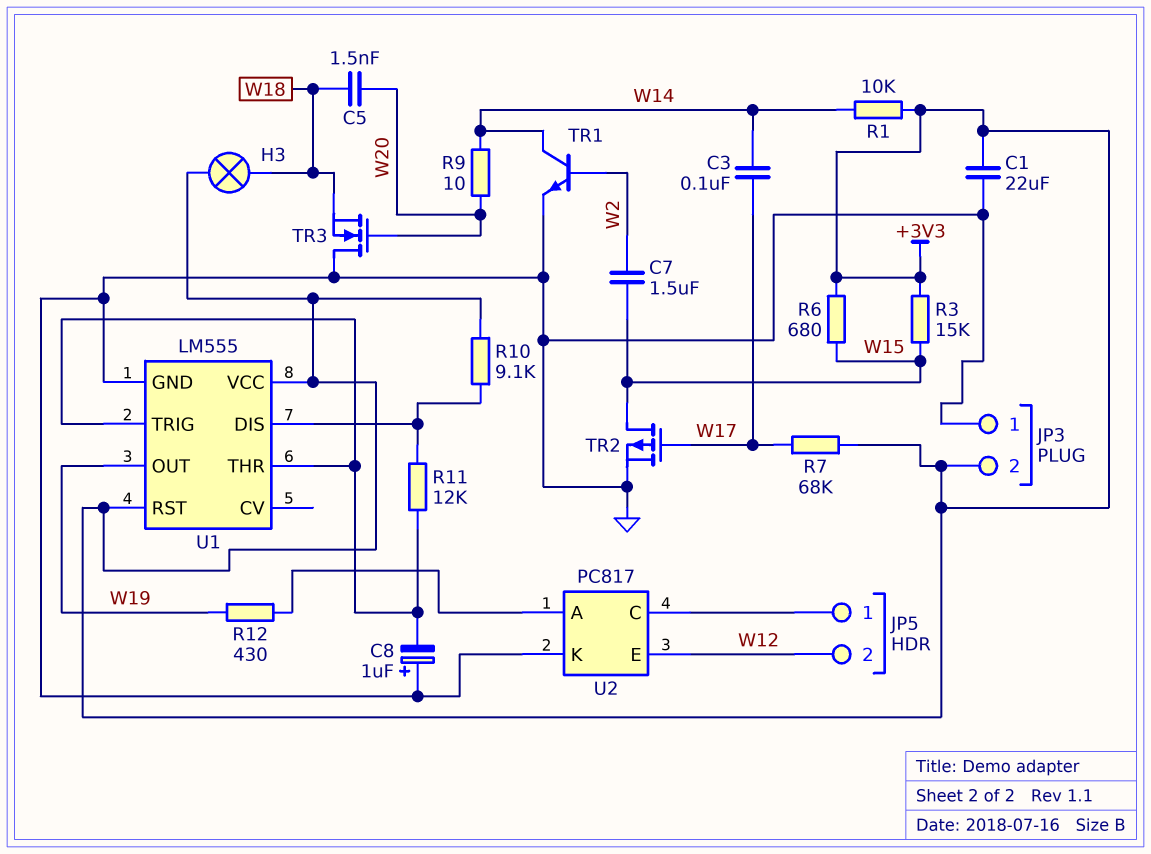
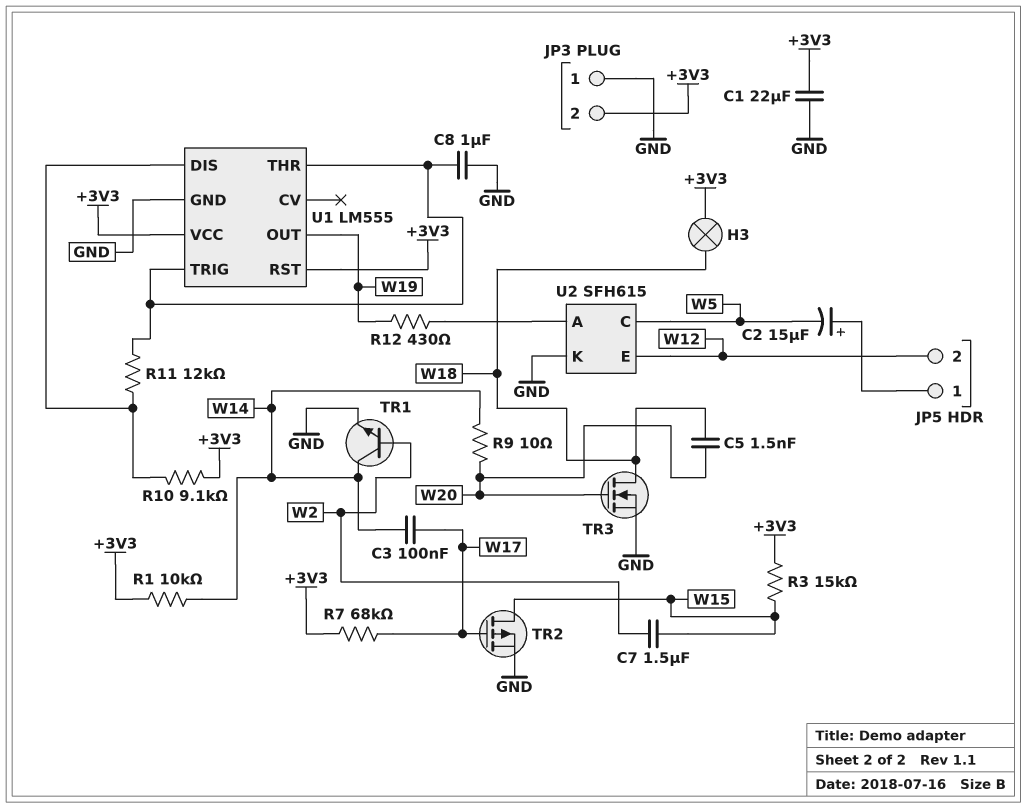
C2: none -> 15uF (plus JP5/1, minus W5)
C8: 1uF (plus GND, minus U1/THR) -> 1uF (GND, U1/THR)
R6: 680 (+3V3, W15) -> none
TR3: NMOS (G W20, D GND, S W18) -> NMOS (G W20, D W18, S GND)
U2: PC817 -> SFH615
U2 pin C: JP5/1 -> W5

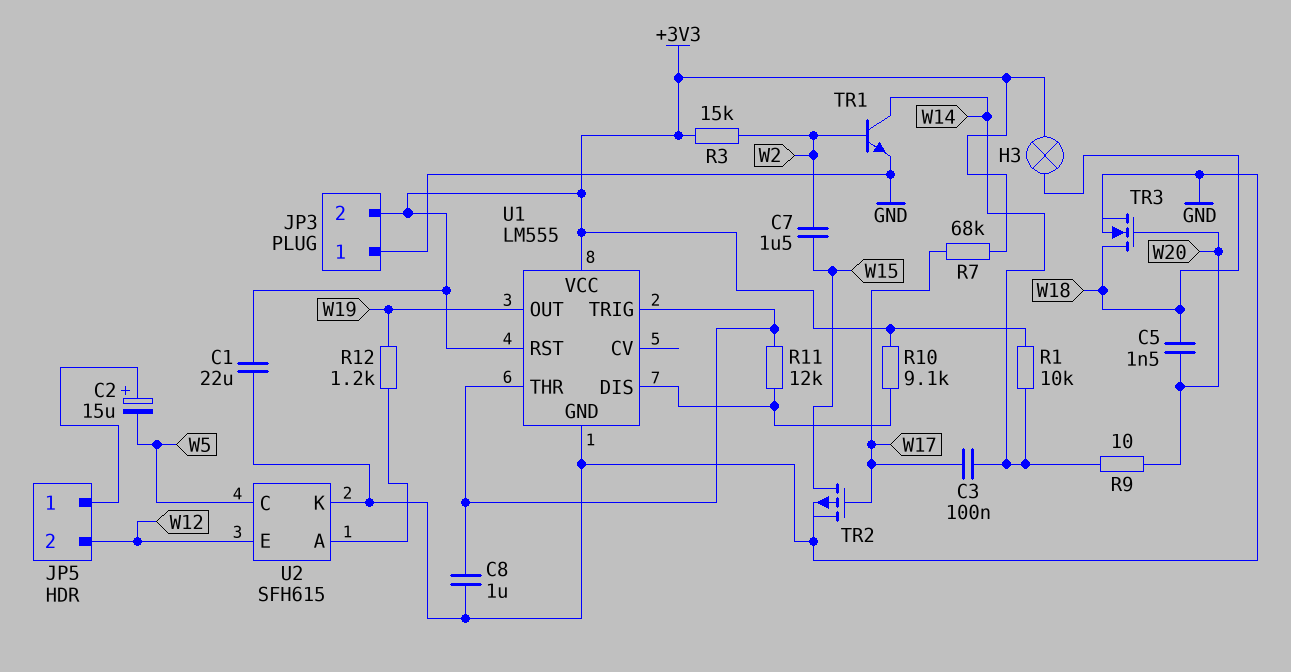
R3: 15k (+3V3, W15) -> 15k (+3V3, W2)
R12: 430 (U2/A, W19) -> 1.2k (U2/A, W19)

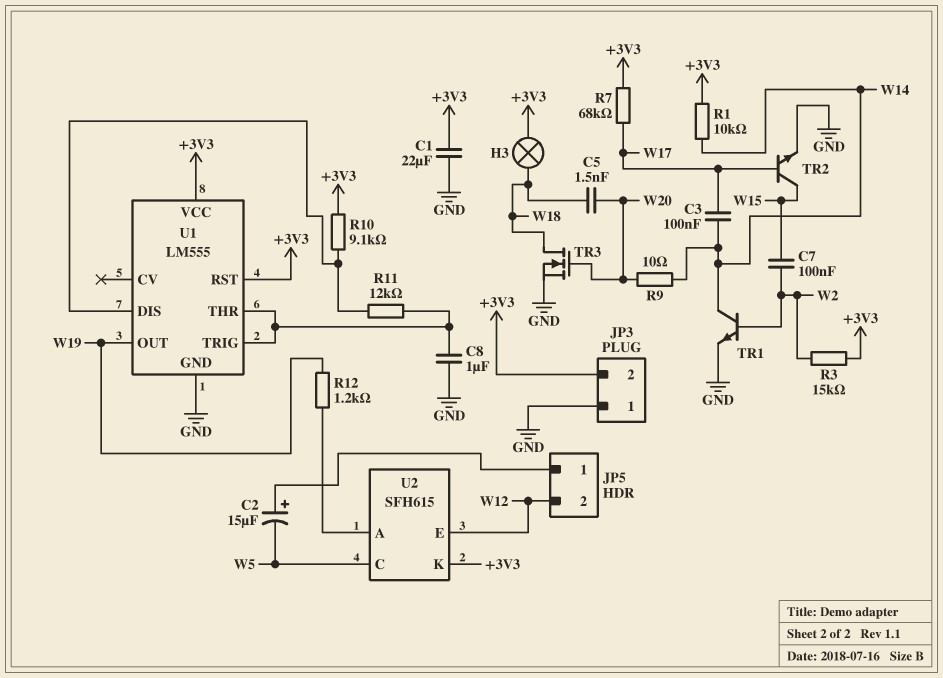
C7: 1.5uF (W2, W15) -> 100nF (W2, W15)
TR2: PMOS (G W17, D W15, S GND) -> NPN (B W17, C W15, E GND)
U2 pin K: GND -> +3V3

